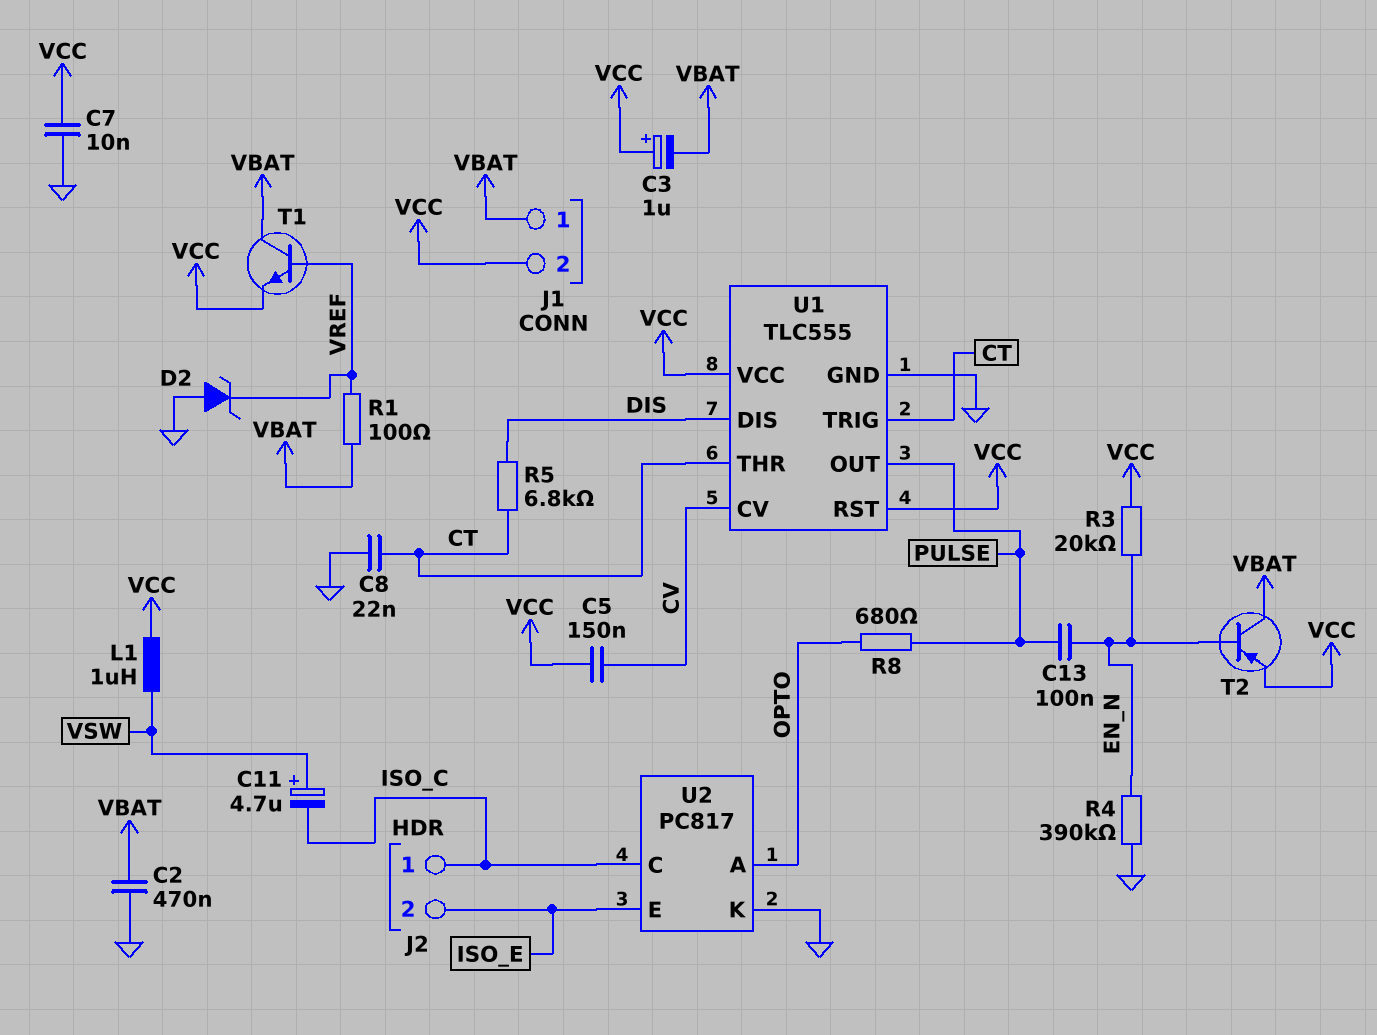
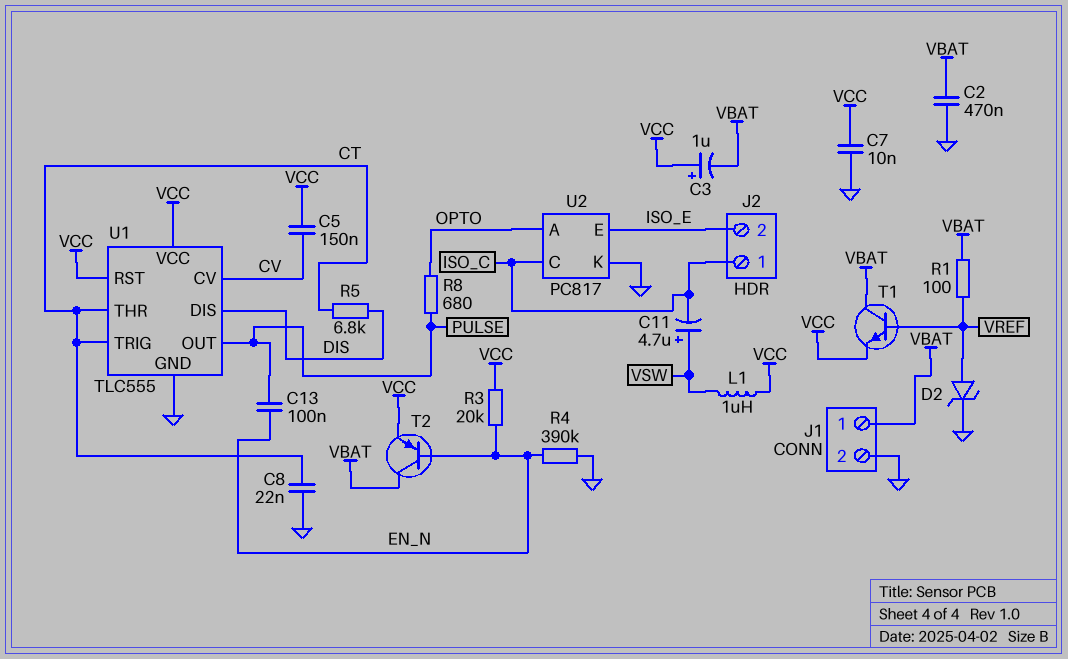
D2: zener (A GND, K VREF) -> zener (A VREF, K GND)
J1 pin 2: VCC -> GND

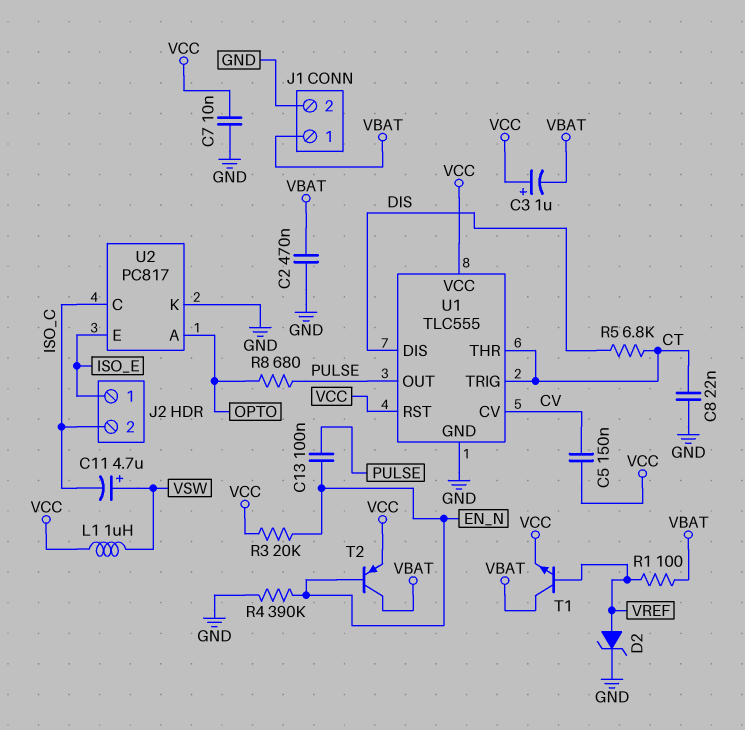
J2 pin 1: ISO_C -> ISO_E
J2 pin 2: ISO_E -> ISO_C

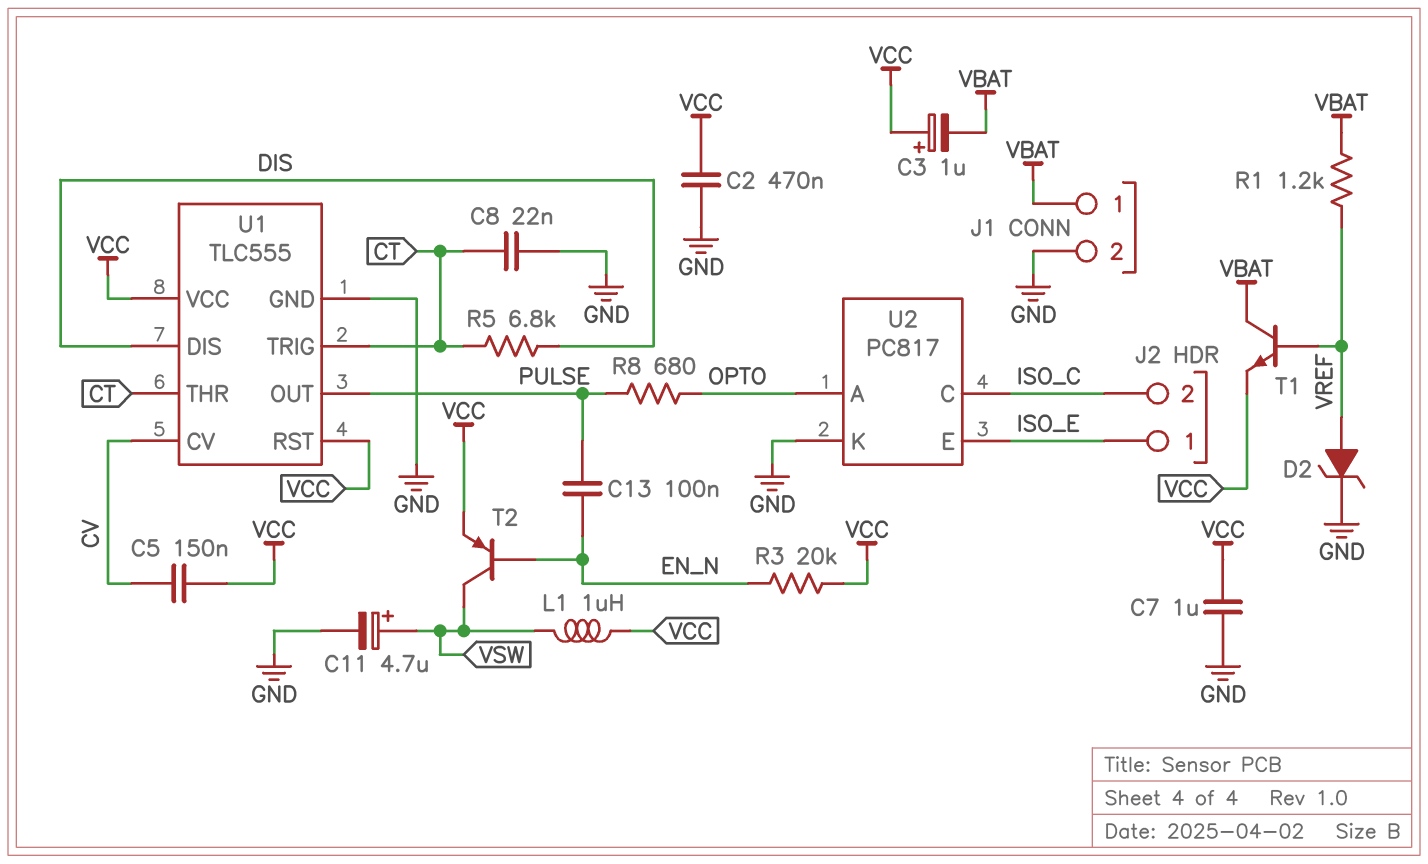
C2: 470nF (GND, VBAT) -> 470nF (GND, VCC)
C7: 10nF (GND, VCC) -> 1uF (GND, VCC)
C11: 4.7uF (plus VSW, minus ISO_C) -> 4.7uF (plus VSW, minus GND)
R1: 100 (VBAT, VREF) -> 1.2k (VBAT, VREF)
R4: 390k (EN_N, GND) -> none
T2: PNP (B EN_N, C VBAT, E VCC) -> PNP (B EN_N, C VSW, E VCC)

